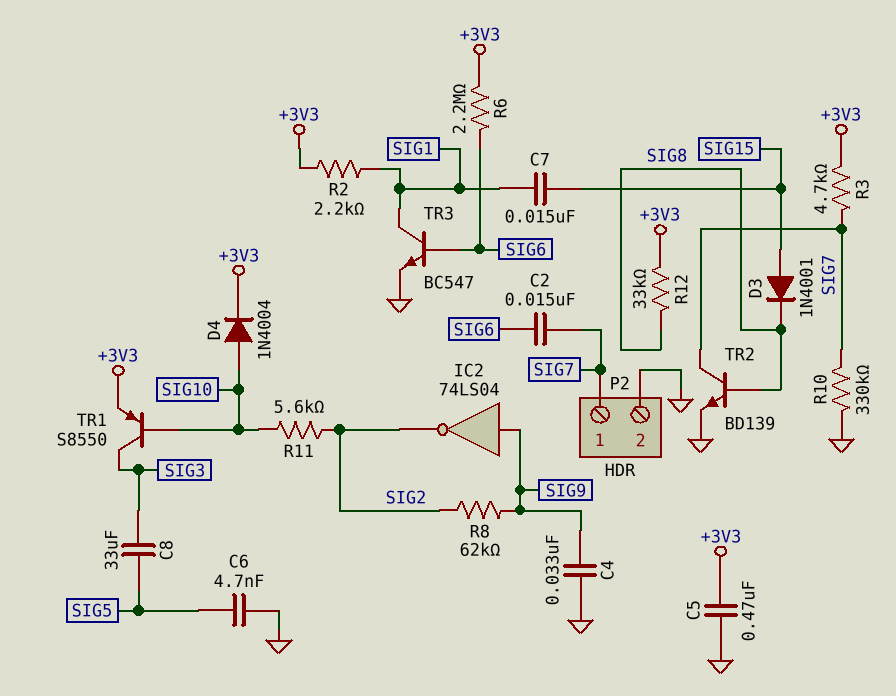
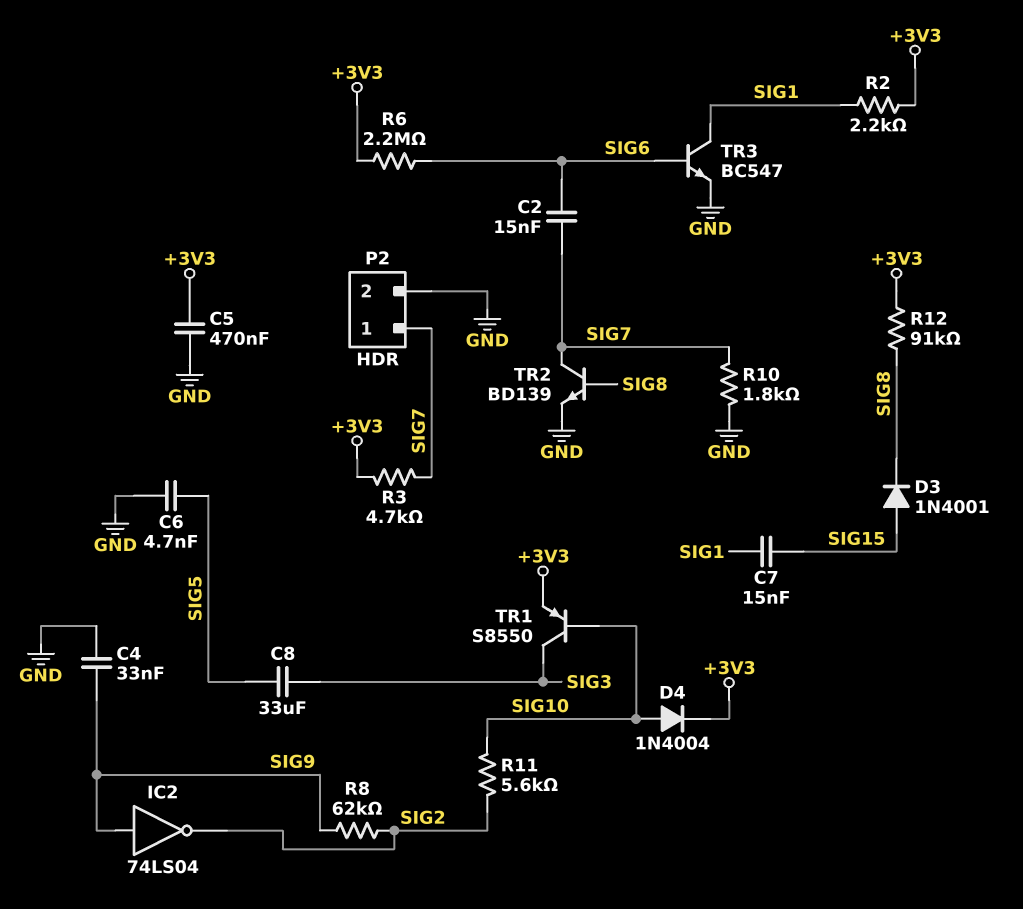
R10: 330k (GND, SIG7) -> 1.8k (GND, SIG7)
R12: 33k (+3V3, SIG8) -> 91k (+3V3, SIG8)

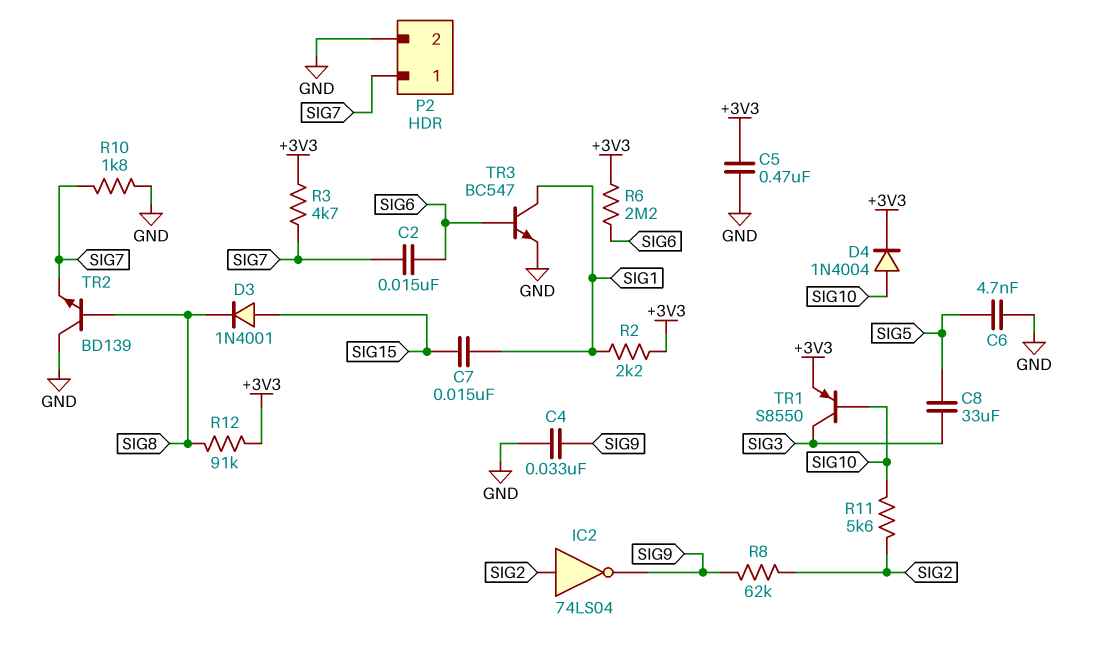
IC2: NOT 74LS04 (in SIG9, out SIG2) -> NOT 74LS04 (in SIG2, out SIG9)
TR2: NPN BD139 (B SIG8, C SIG7, E GND) -> NPN BD139 (B SIG8, C GND, E SIG7)

